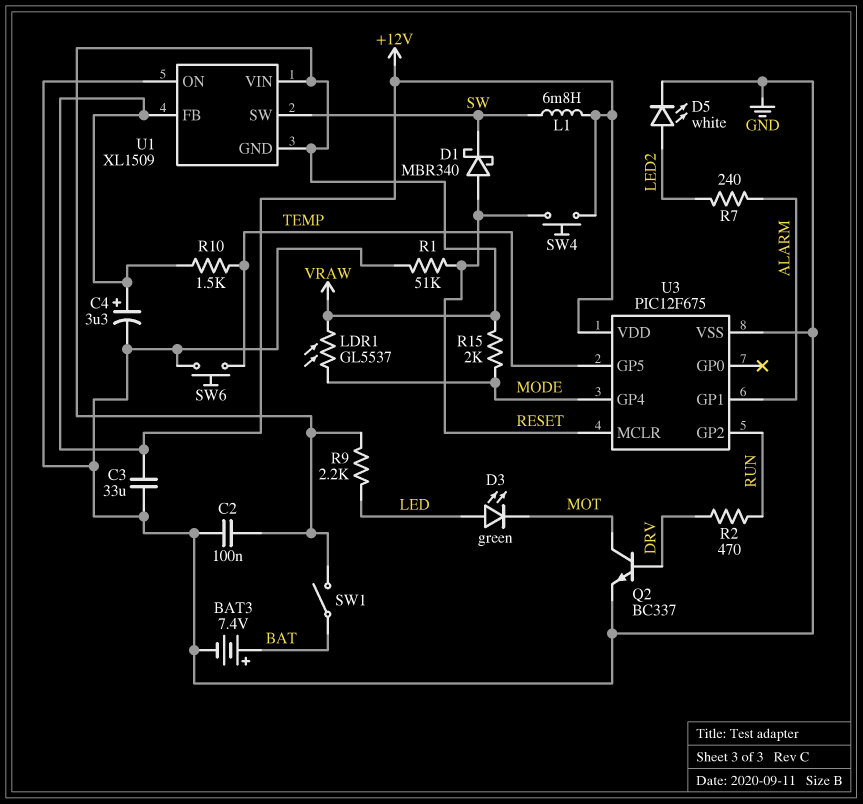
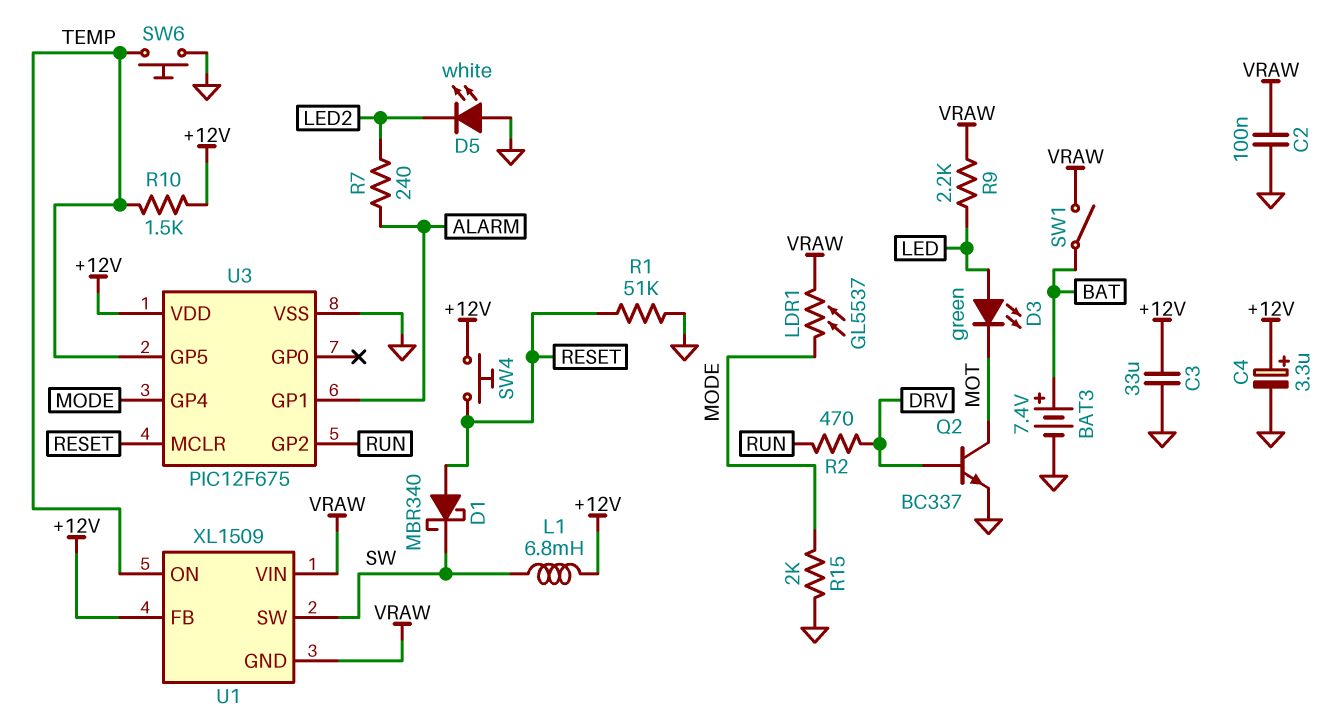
D5: LED white (A LED2, K GND) -> LED white (A GND, K LED2)
R15: 2k (MODE, VRAW) -> 2k (GND, MODE)
U1 pin ON: GND -> TEMP

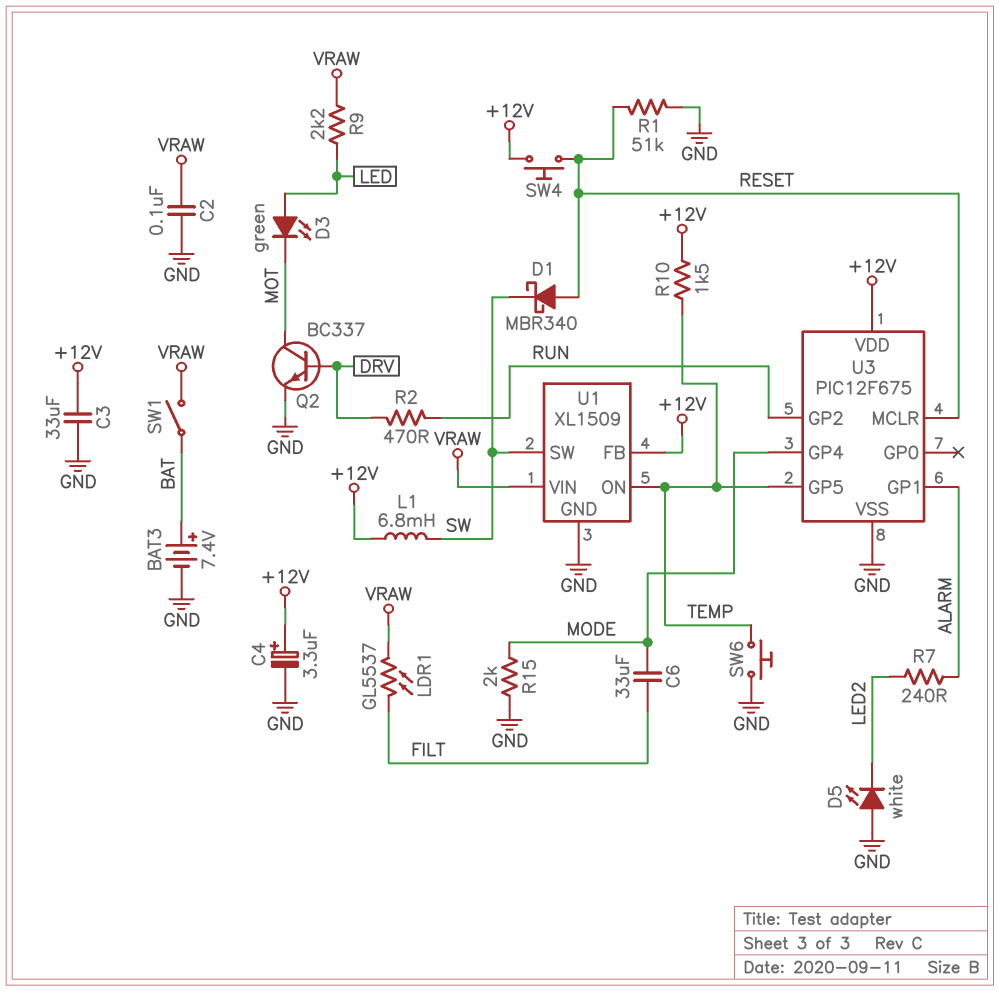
C6: none -> 33uF (FILT, MODE)
LDR1: GL5537 (MODE, VRAW) -> GL5537 (FILT, VRAW)
U1 pin GND: VRAW -> GND

